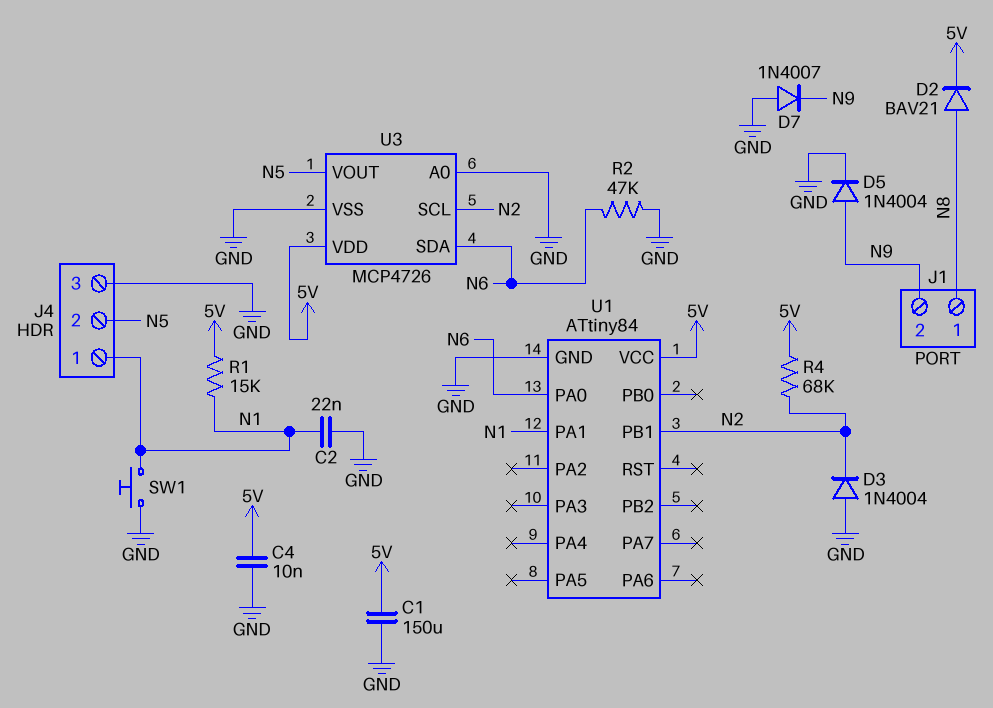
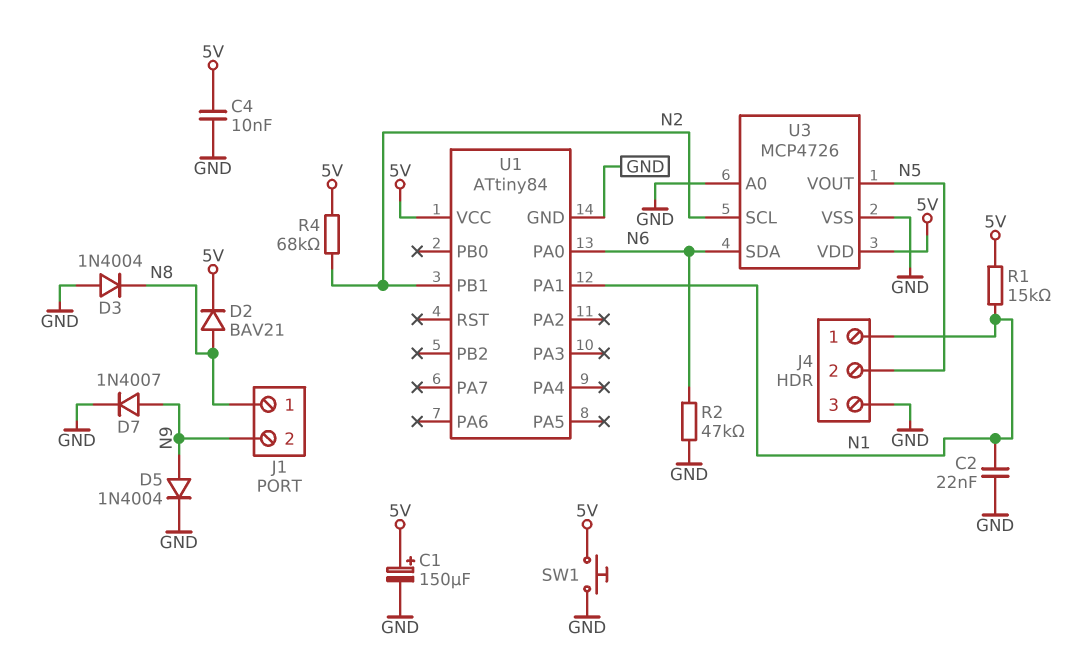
C1: 150uF (5V, GND) -> 150uF (plus 5V, minus GND)
D3: diode 1N4004 (A GND, K N2) -> diode 1N4004 (A GND, K N8)
D7: diode 1N4007 (A GND, K N9) -> diode 1N4007 (A N9, K GND)
SW1: button (GND, N1) -> button (5V, GND)

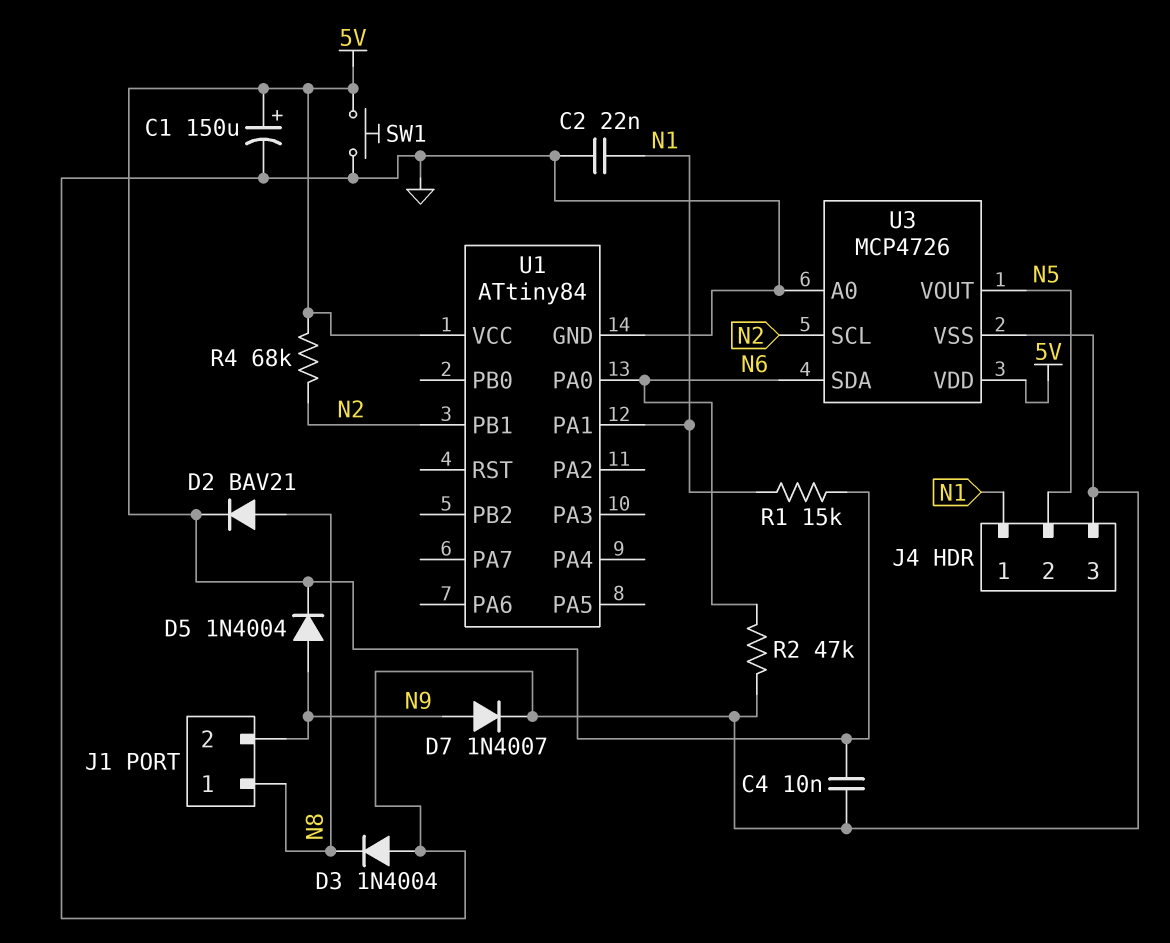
D5: diode 1N4004 (A N9, K GND) -> diode 1N4004 (A N9, K 5V)

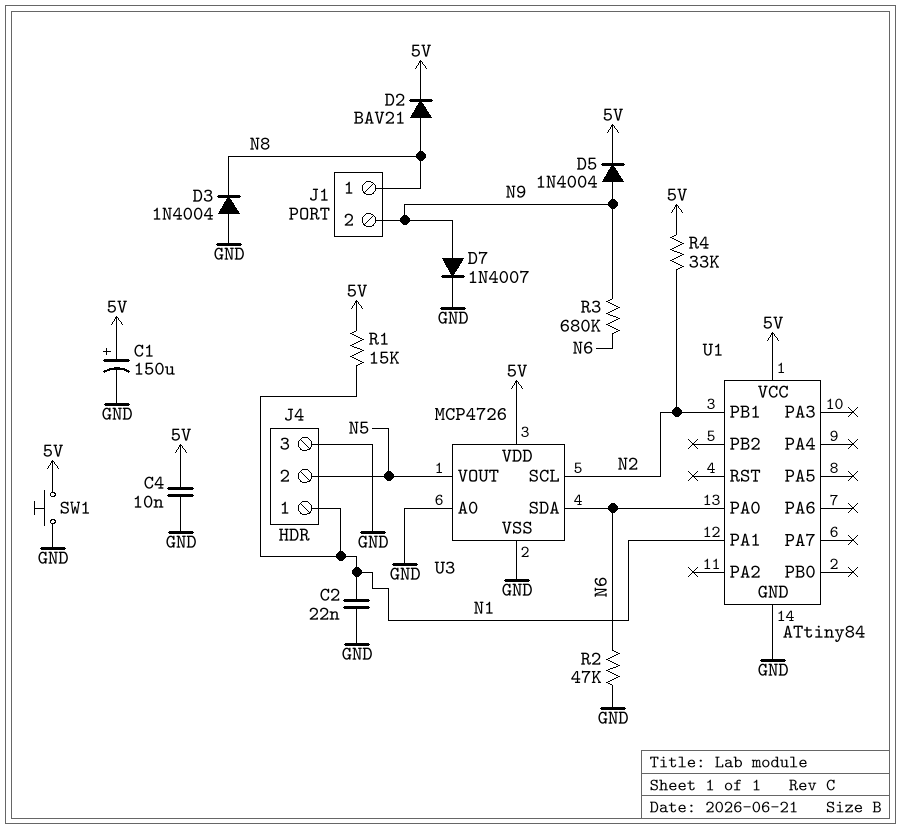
R3: none -> 680k (N6, N9)
R4: 68k (5V, N2) -> 33k (5V, N2)

